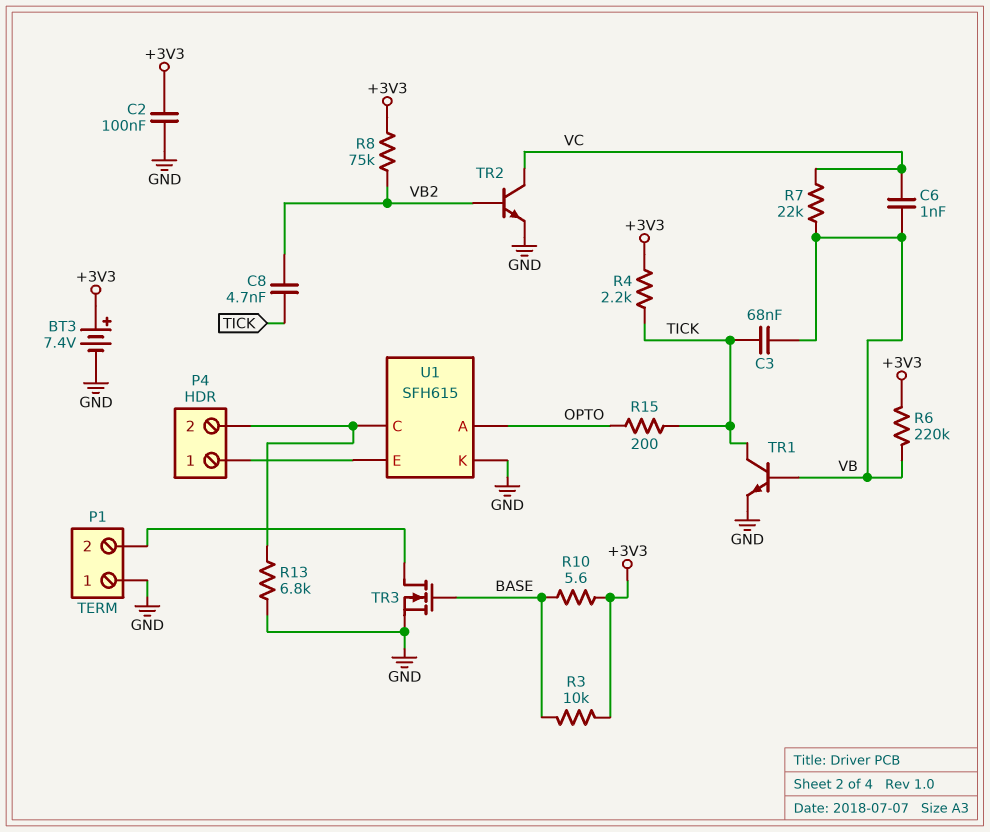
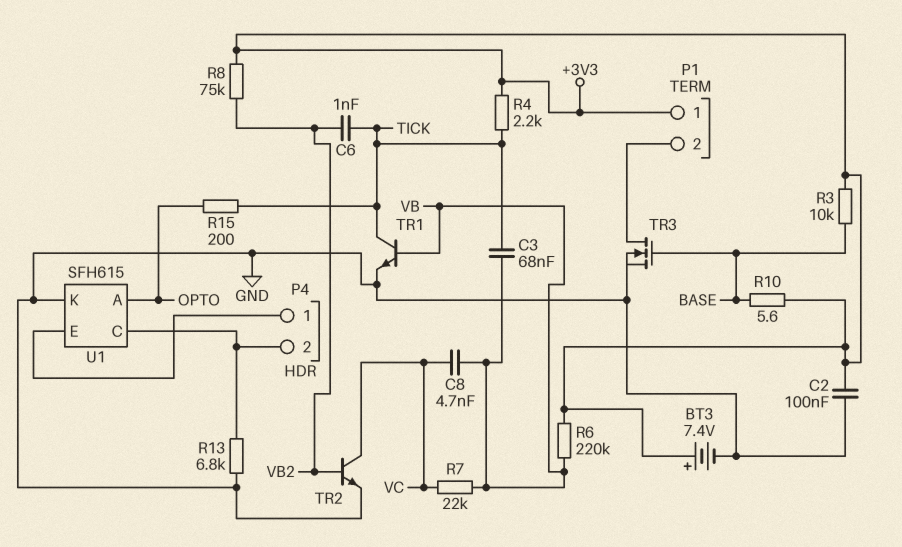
C6: 1nF (VB, VC) -> 1nF (TICK, VB2)
C8: 4.7nF (TICK, VB2) -> 4.7nF (VB, VC)
P1 pin 1: GND -> +3V3

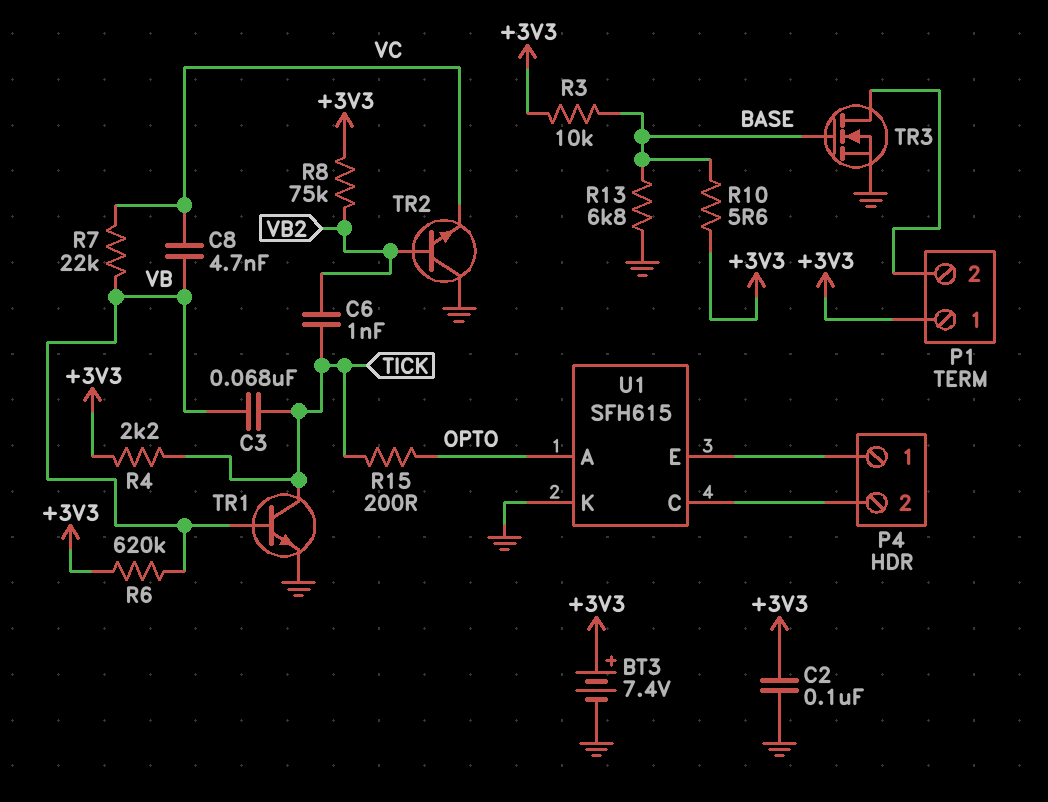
R6: 220k (+3V3, VB) -> 620k (+3V3, VB)
R13: 6.8k (GND, P4/2) -> 6.8k (BASE, GND)
TR2: NPN (B VB2, C VC, E GND) -> NPN (B VB2, C GND, E VC)

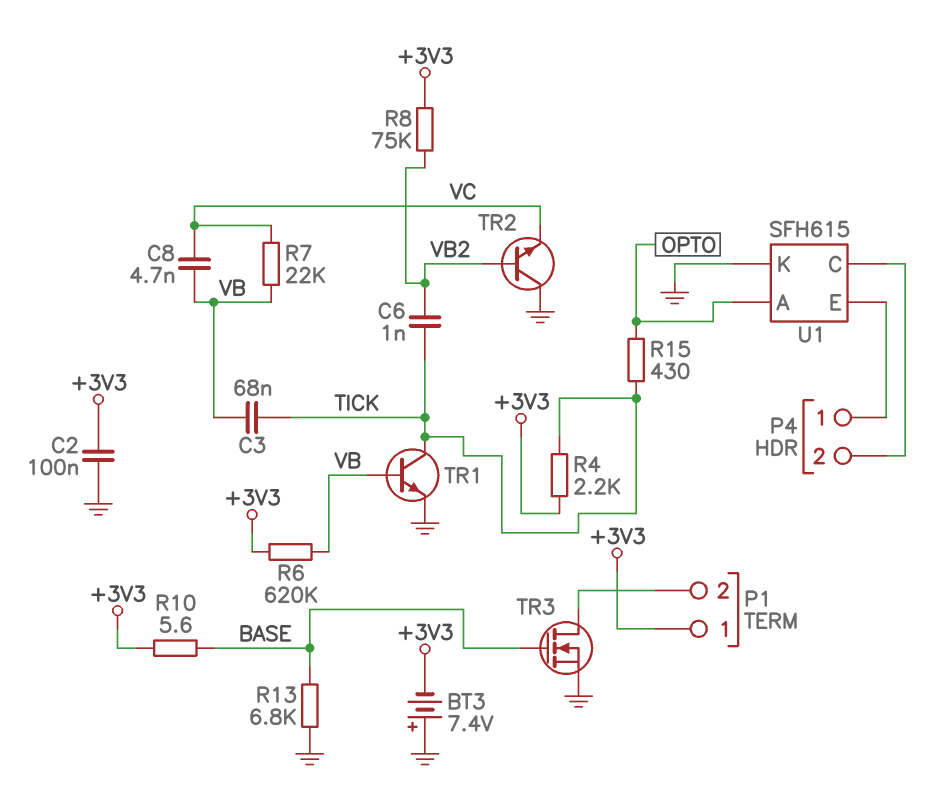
BT3: 7.4V (plus +3V3, minus GND) -> 7.4V (plus GND, minus +3V3)
R3: 10k (+3V3, BASE) -> none
R15: 200 (OPTO, TICK) -> 430 (OPTO, TICK)

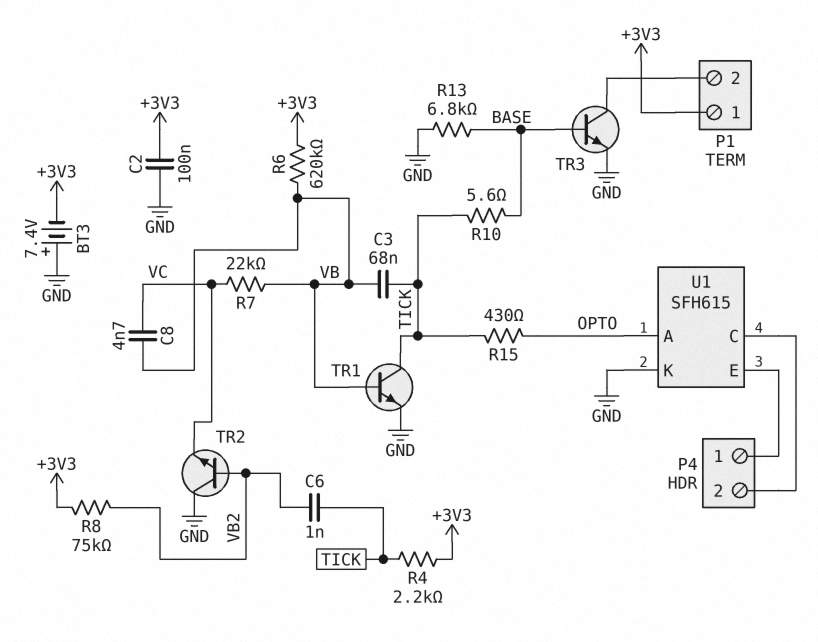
R10: 5.6 (+3V3, BASE) -> 5.6 (BASE, TICK)
TR3: NMOS (G BASE, D P1/2, S GND) -> NPN (B BASE, C P1/2, E GND)

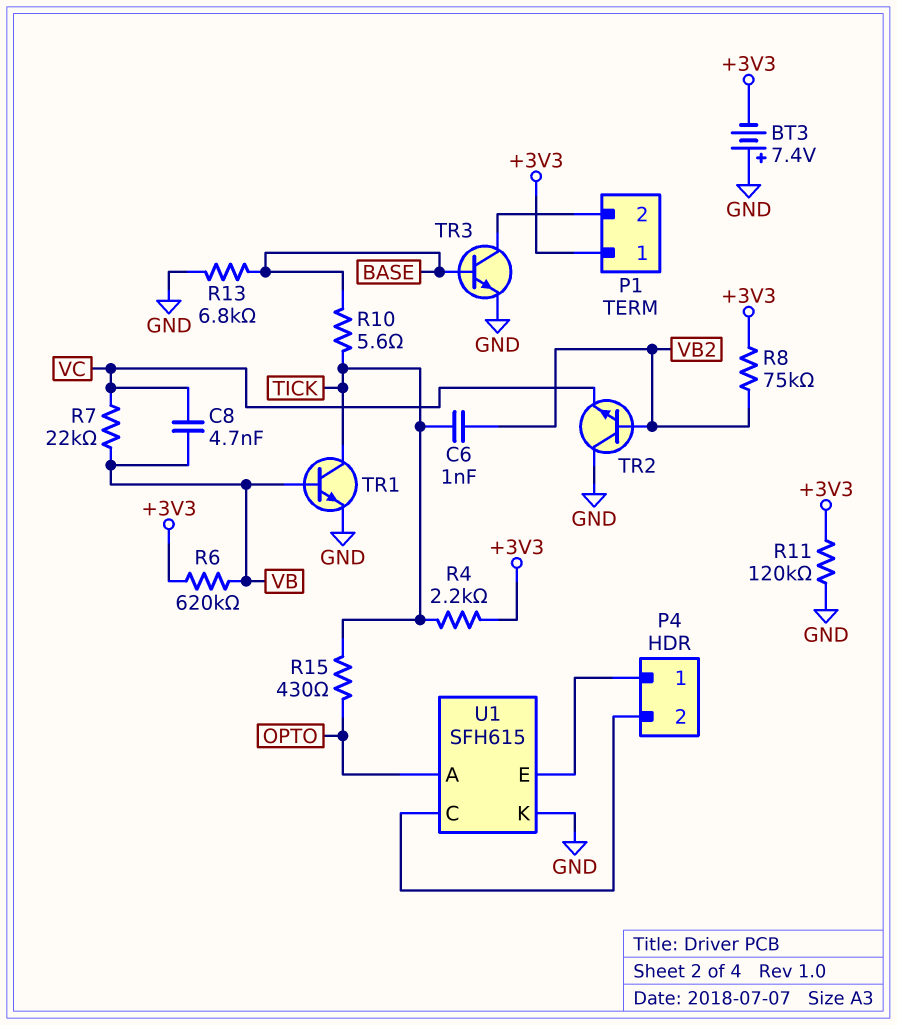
C2: 100nF (+3V3, GND) -> none
C3: 68nF (TICK, VB) -> none
R11: none -> 120k (+3V3, GND)

